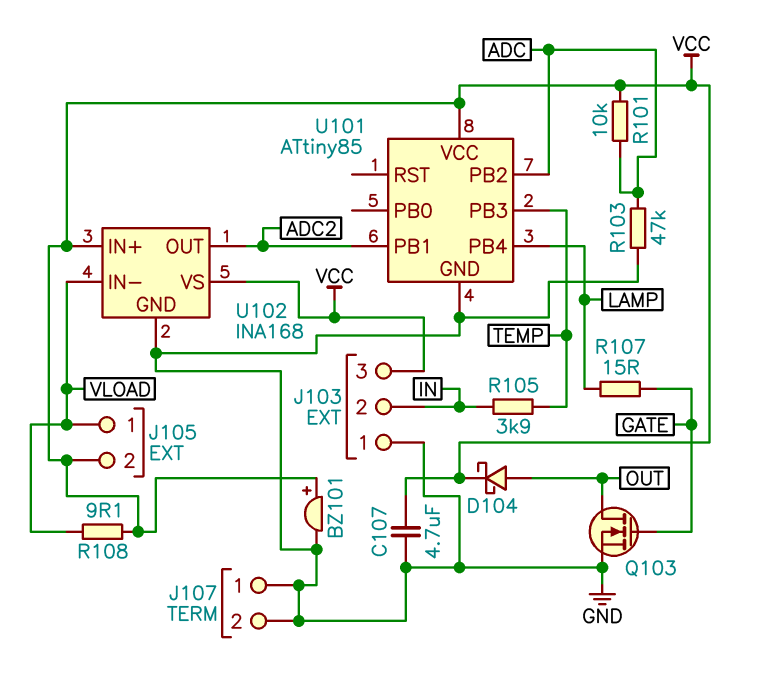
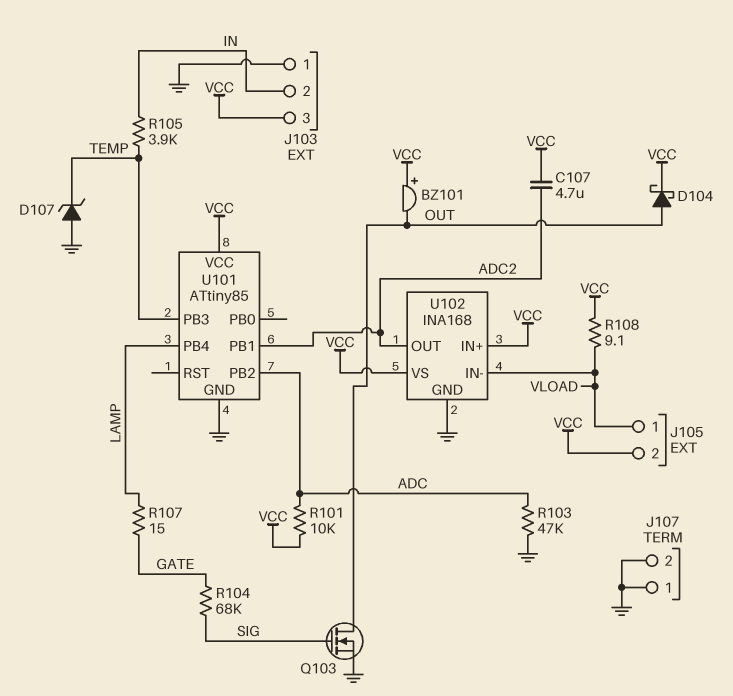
BZ101: buzzer (plus VCC, minus GND) -> buzzer (plus VCC, minus OUT)
C107: 4.7uF (GND, VCC) -> 4.7uF (ADC2, VCC)
D107: none -> zener (A GND, K TEMP)
Q103: NMOS (G GATE, D OUT, S GND) -> NMOS (G SIG, D OUT, S GND)
R104: none -> 68k (GATE, SIG)

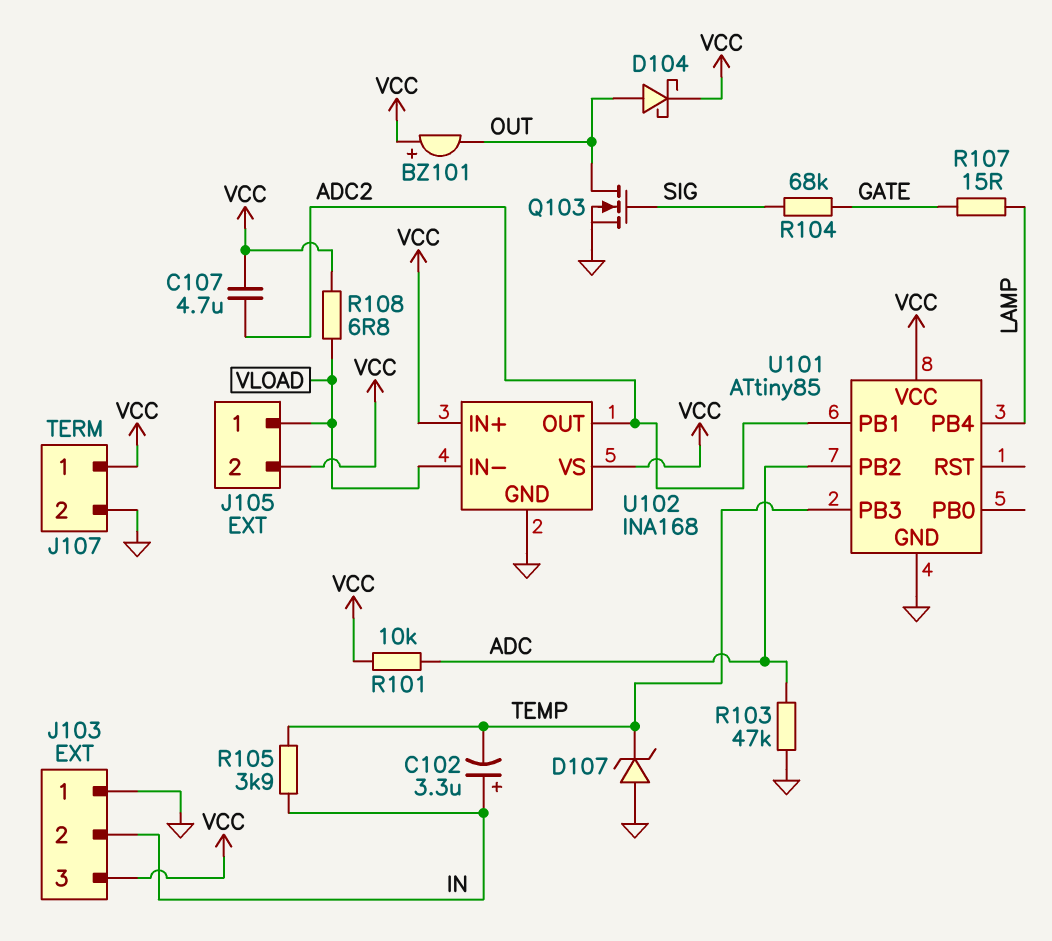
C102: none -> 3.3uF (plus IN, minus TEMP)
J107 pin 1: GND -> VCC
R108: 9.1 (VCC, VLOAD) -> 6.8 (VCC, VLOAD)

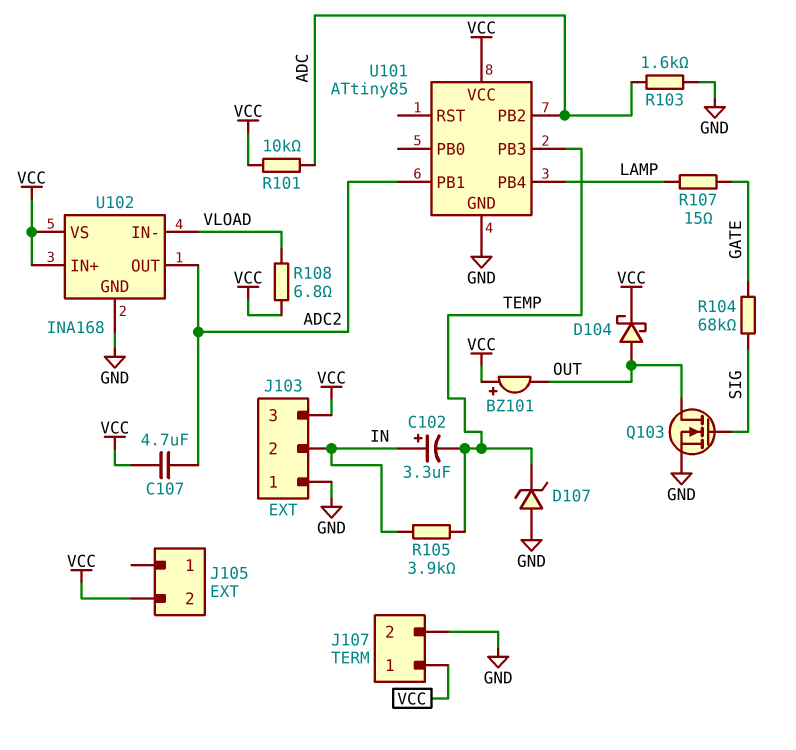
J105 pin 1: VLOAD -> none
R103: 47k (ADC, GND) -> 1.6k (ADC, GND)

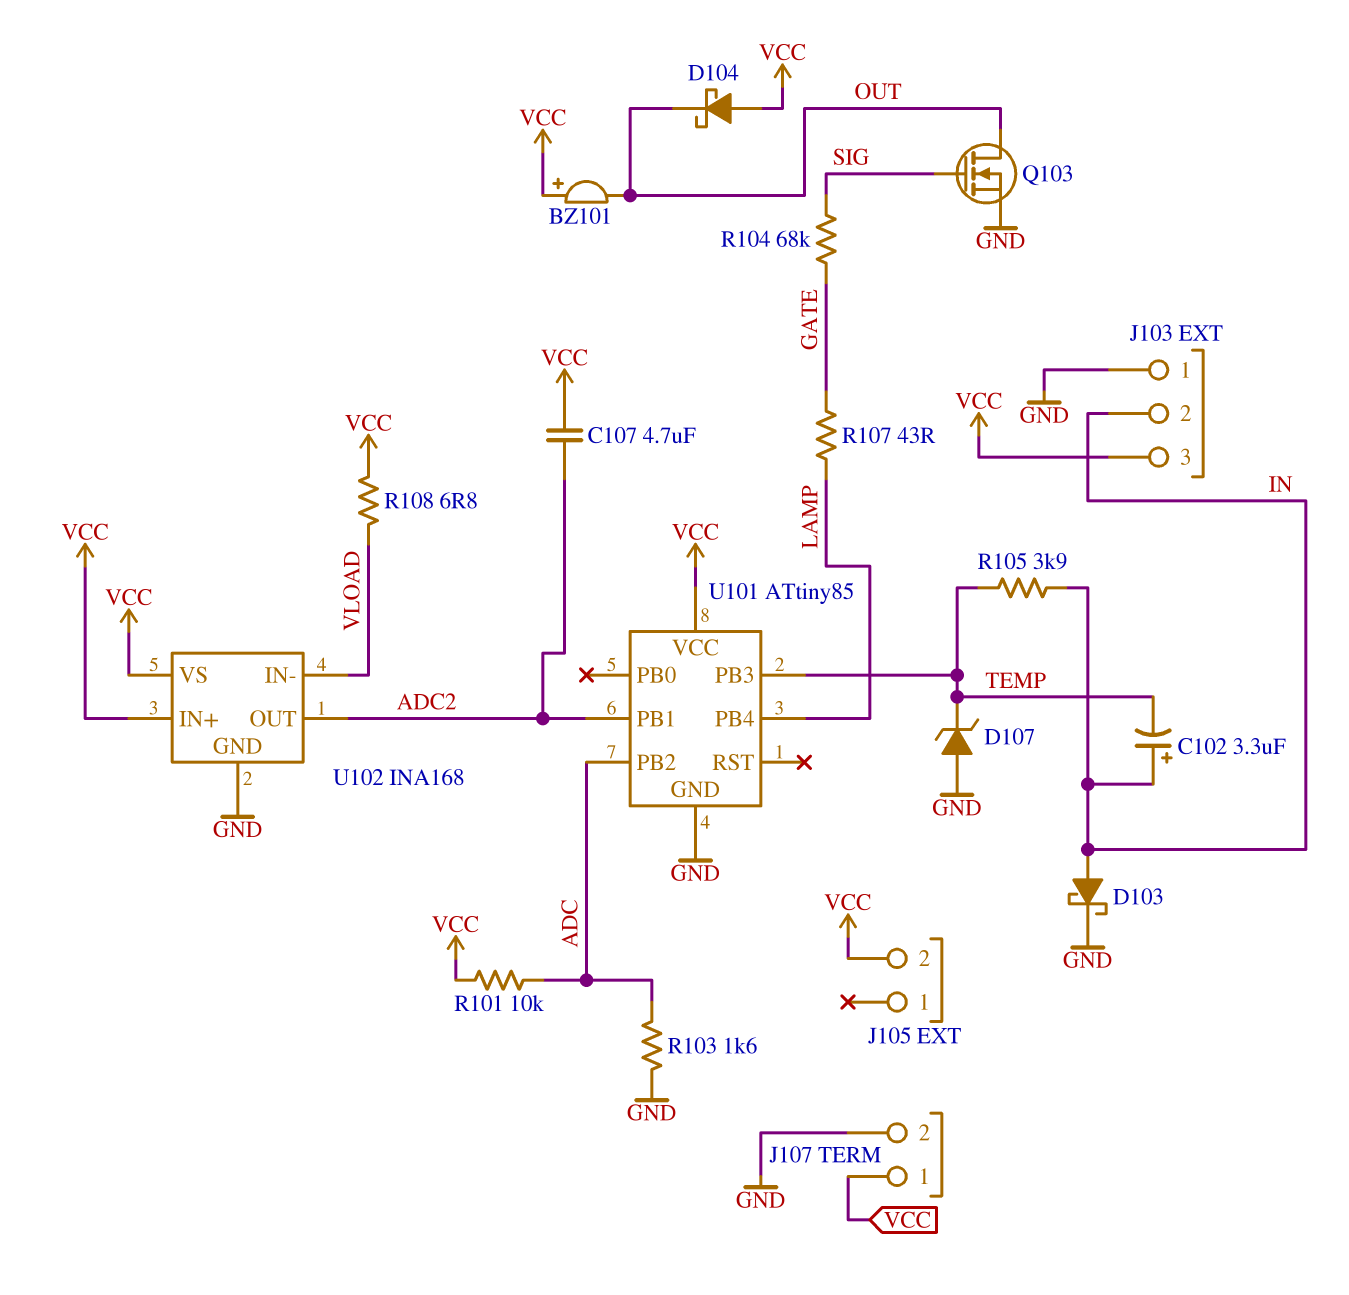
D103: none -> schottky (A IN, K GND)
D104: schottky (A OUT, K VCC) -> schottky (A VCC, K OUT)
R107: 15 (GATE, LAMP) -> 43 (GATE, LAMP)

